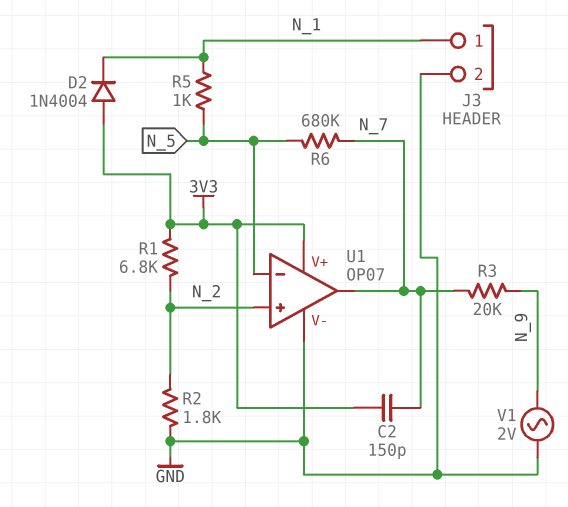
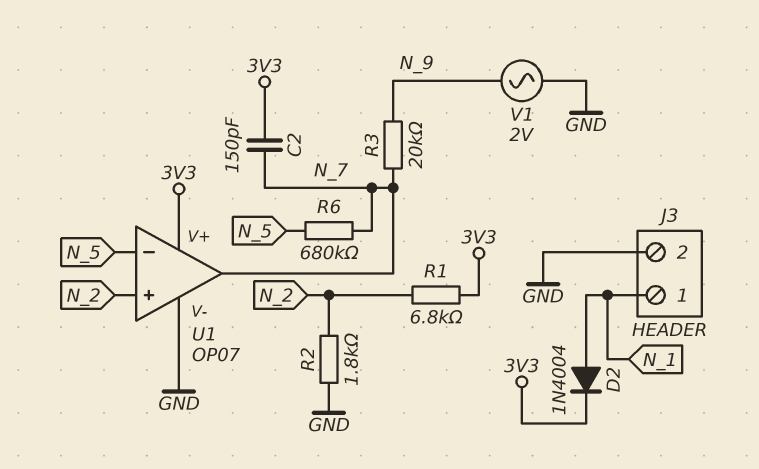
D2: diode 1N4004 (A 3V3, K N_1) -> diode 1N4004 (A N_1, K 3V3)
R5: 1k (N_1, N_5) -> none

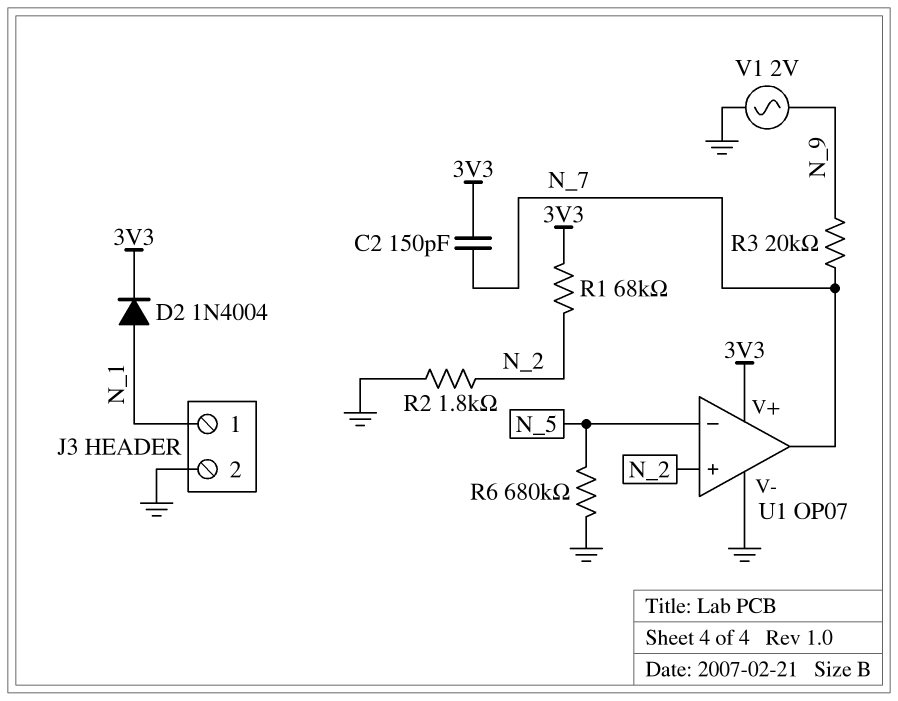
R1: 6.8k (3V3, N_2) -> 68k (3V3, N_2)
R6: 680k (N_5, N_7) -> 680k (GND, N_5)

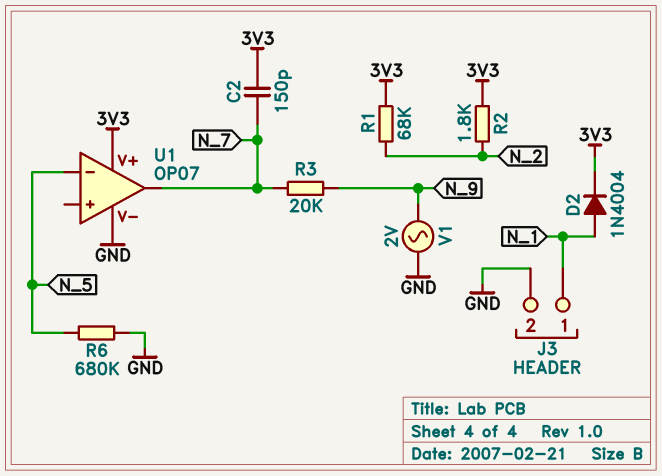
R2: 1.8k (GND, N_2) -> 1.8k (3V3, N_2)
U1 pin in+: N_2 -> none

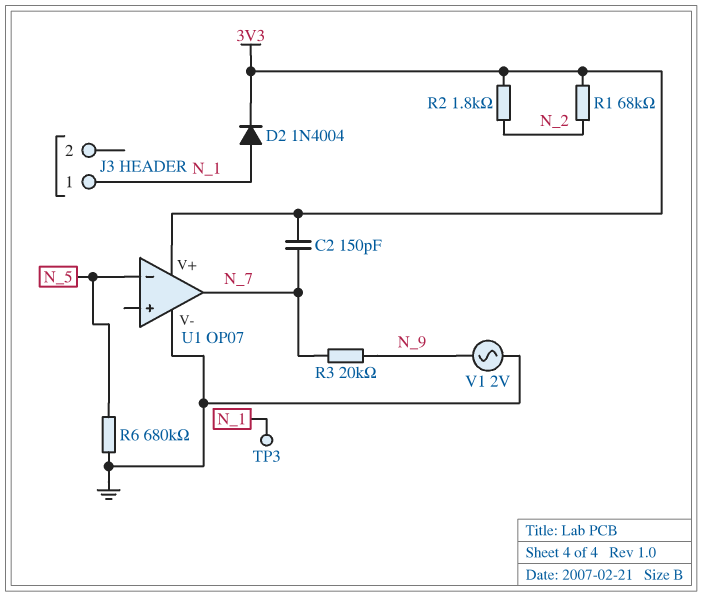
J3 pin 2: GND -> none
TP3: none -> test point (N_1)

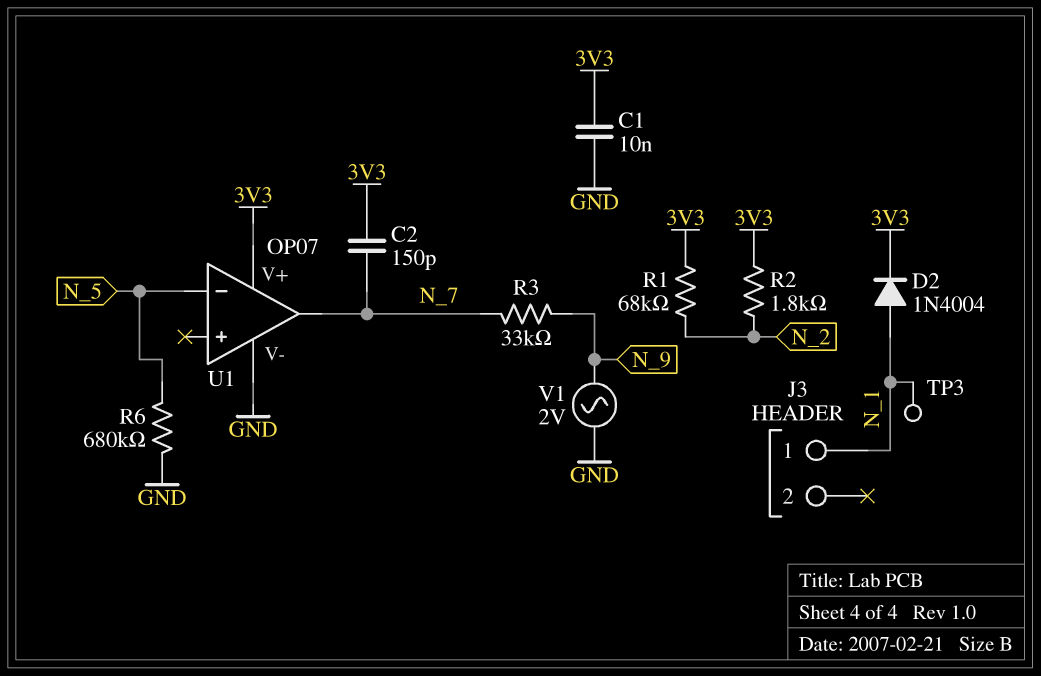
C1: none -> 10nF (3V3, GND)
R3: 20k (N_7, N_9) -> 33k (N_7, N_9)

